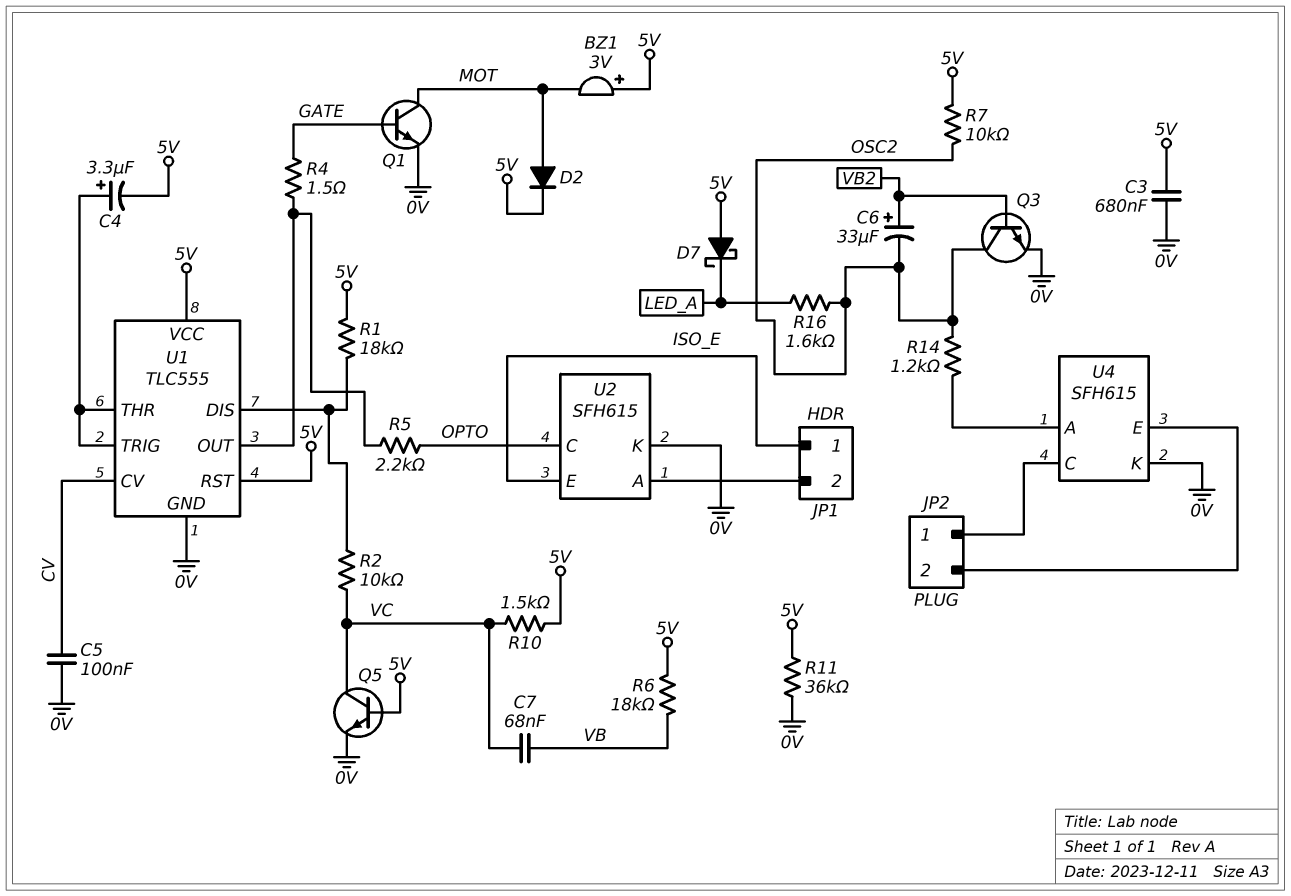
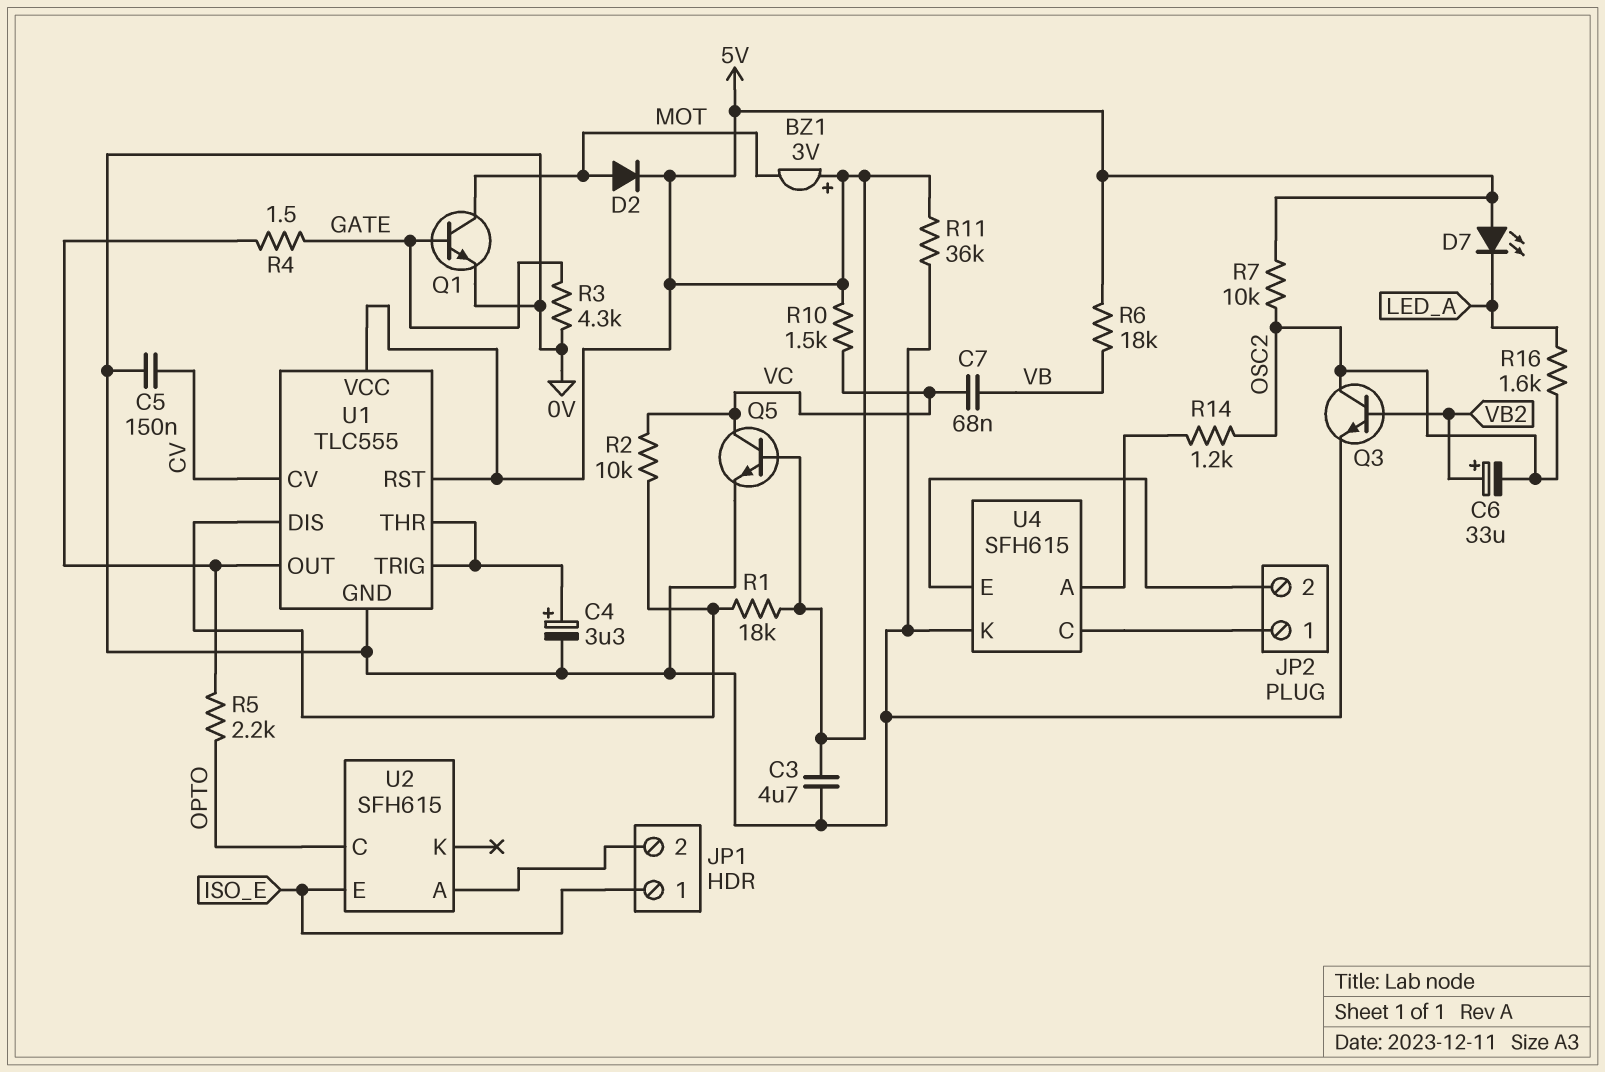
C3: 680nF (0V, 5V) -> 4.7uF (0V, 5V)
C4: 3.3uF (plus U1/THR, minus 5V) -> 3.3uF (plus U1/THR, minus 0V)
C5: 100nF (0V, CV) -> 150nF (0V, CV)
D7: schottky (A 5V, K LED_A) -> LED (A 5V, K LED_A)
R3: none -> 4.3k (0V, GATE)
U2 pin K: 0V -> none

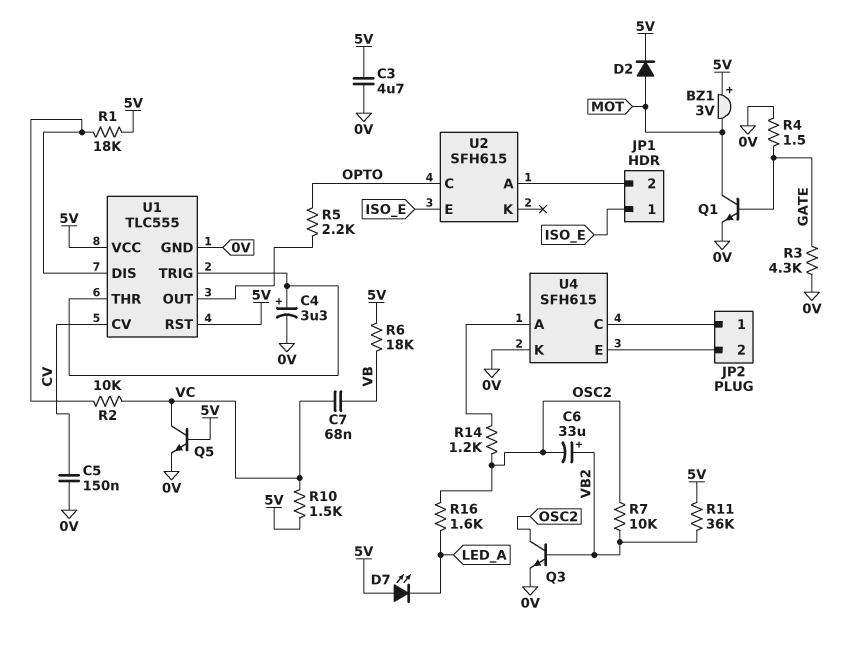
R4: 1.5 (GATE, U1/OUT) -> 1.5 (0V, GATE)
R7: 10k (5V, OSC2) -> 10k (OSC2, VB2)
R11: 36k (0V, 5V) -> 36k (5V, VB2)

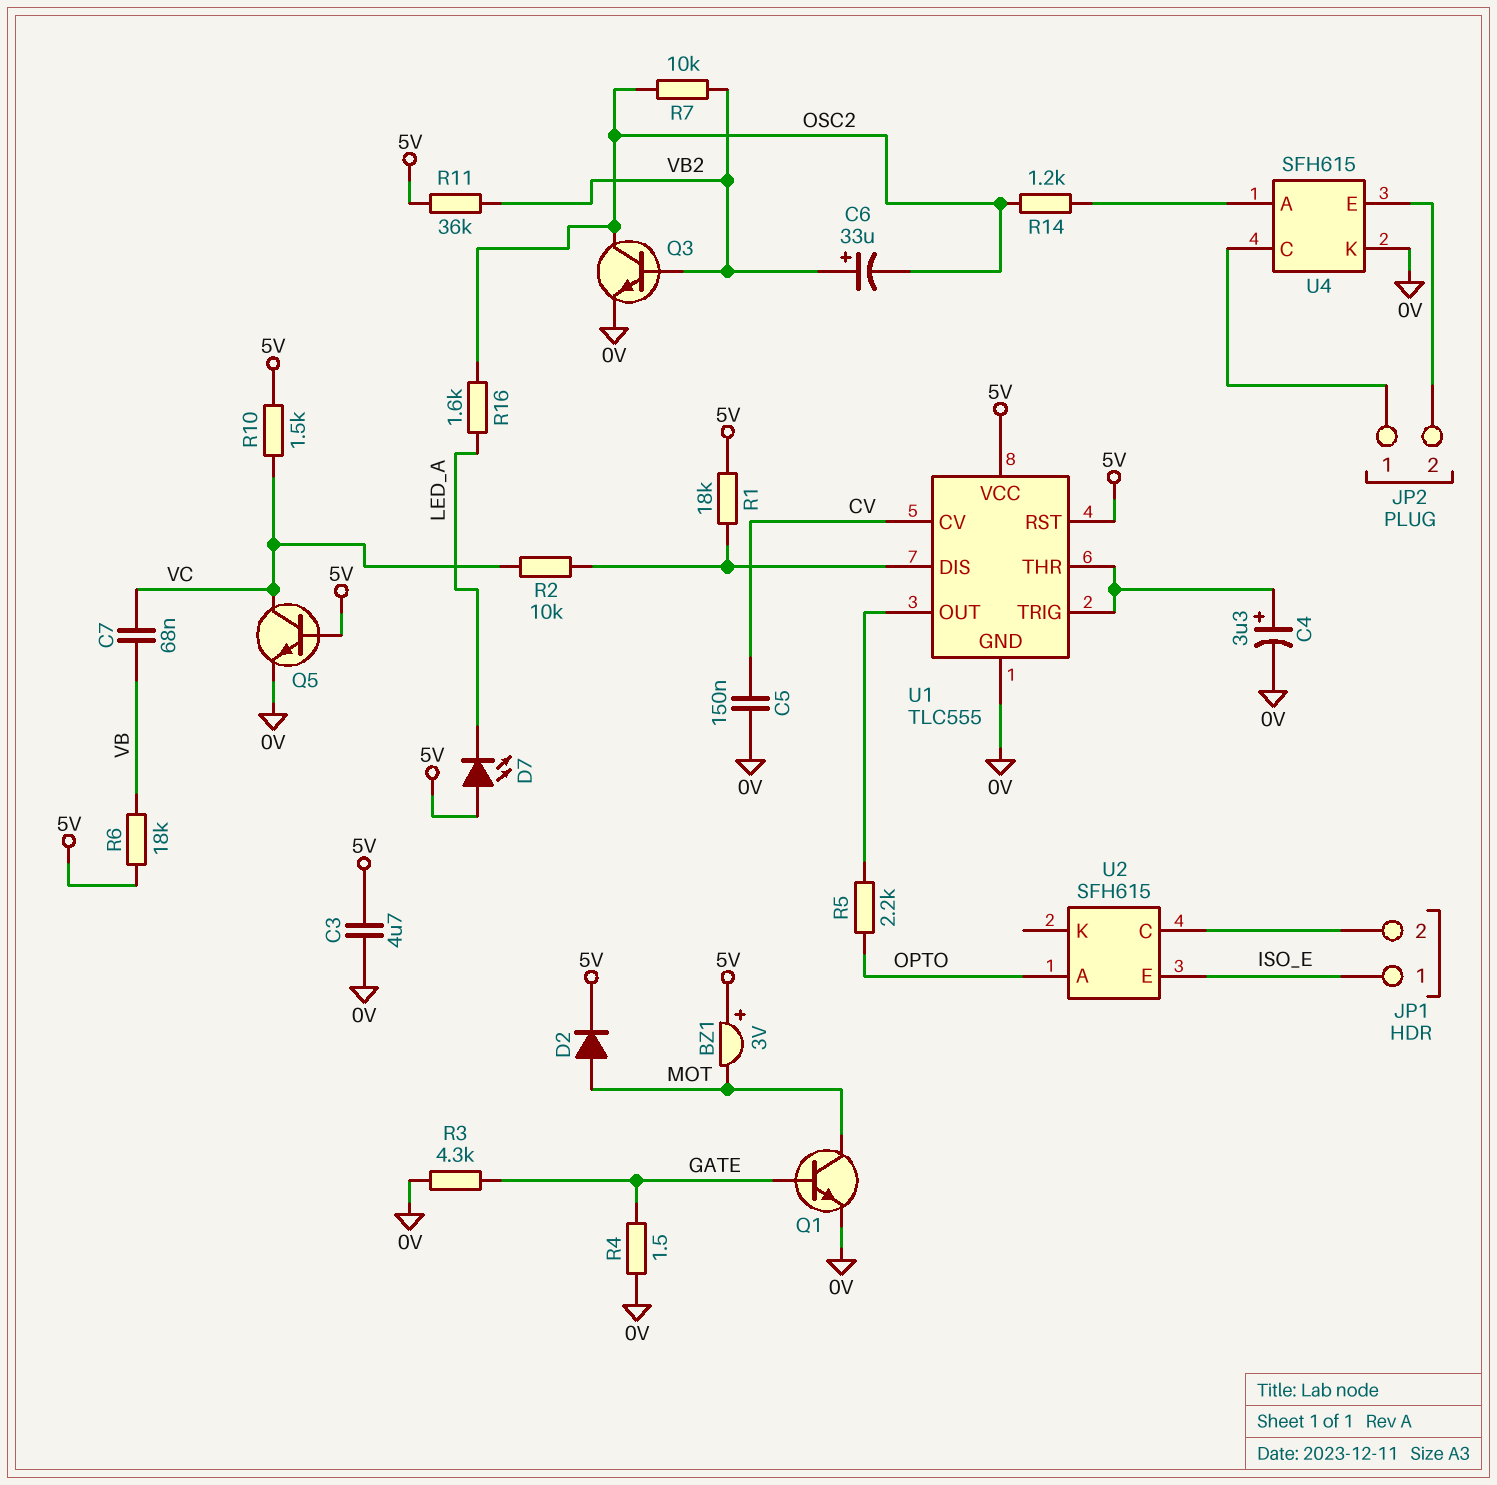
U2 pin A: JP1/2 -> OPTO
U2 pin C: OPTO -> JP1/2

